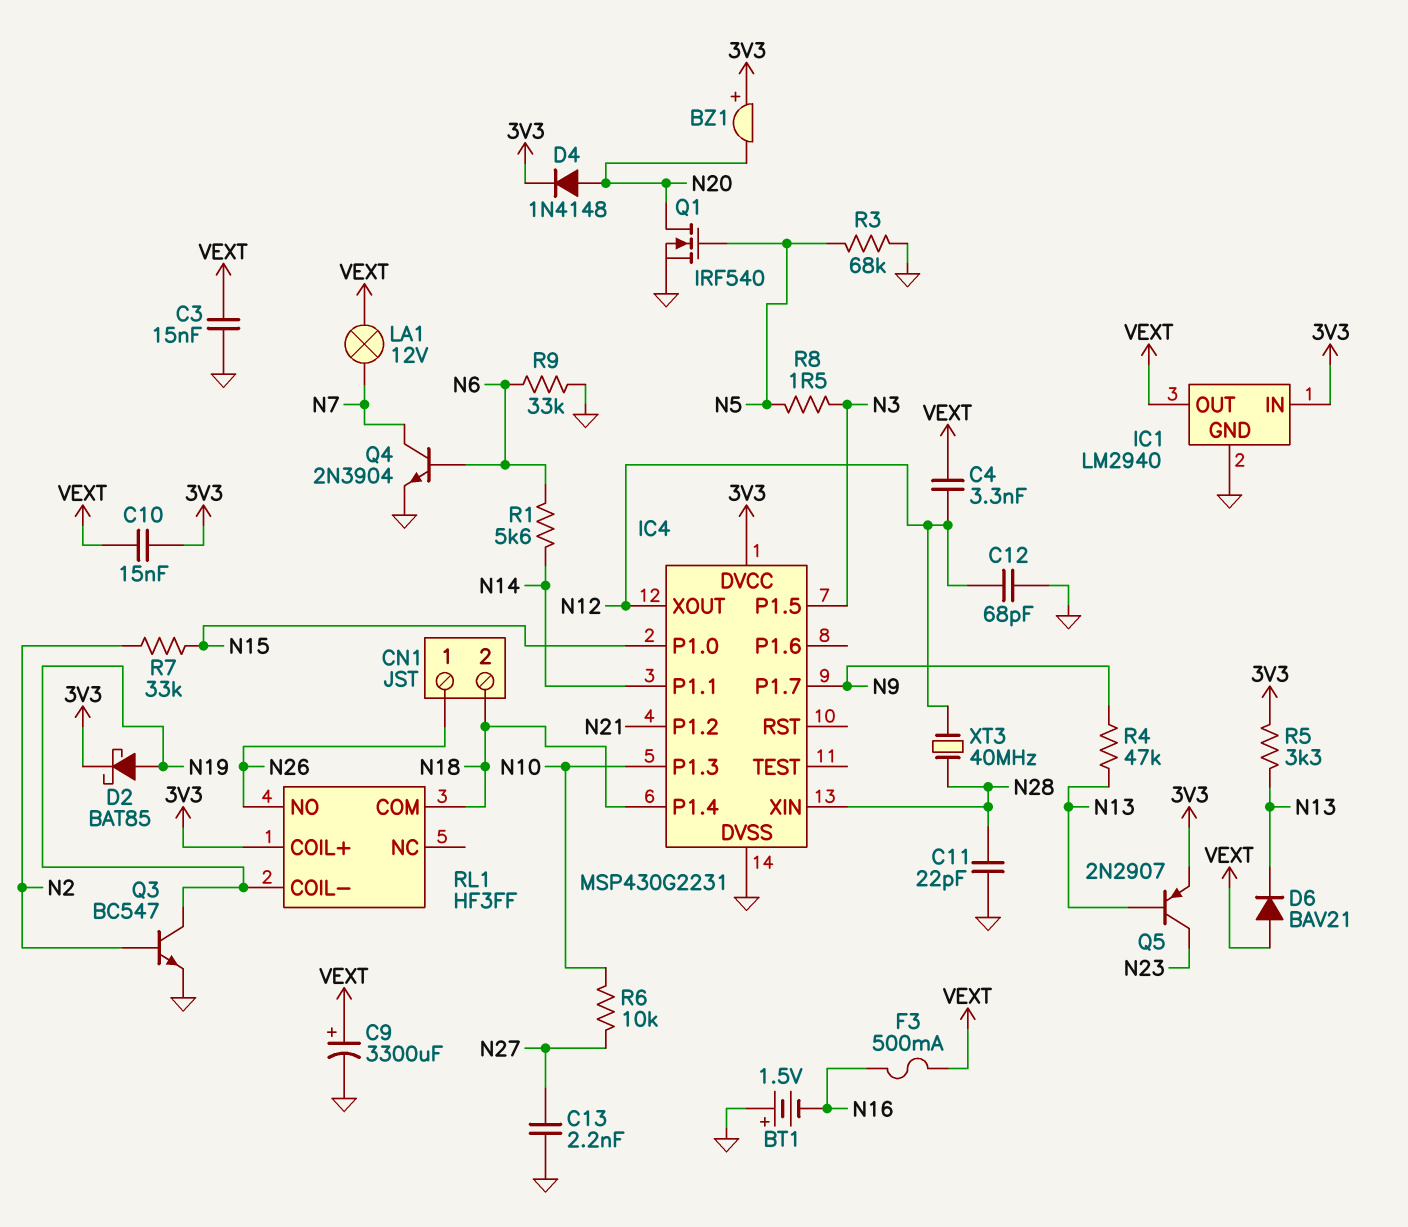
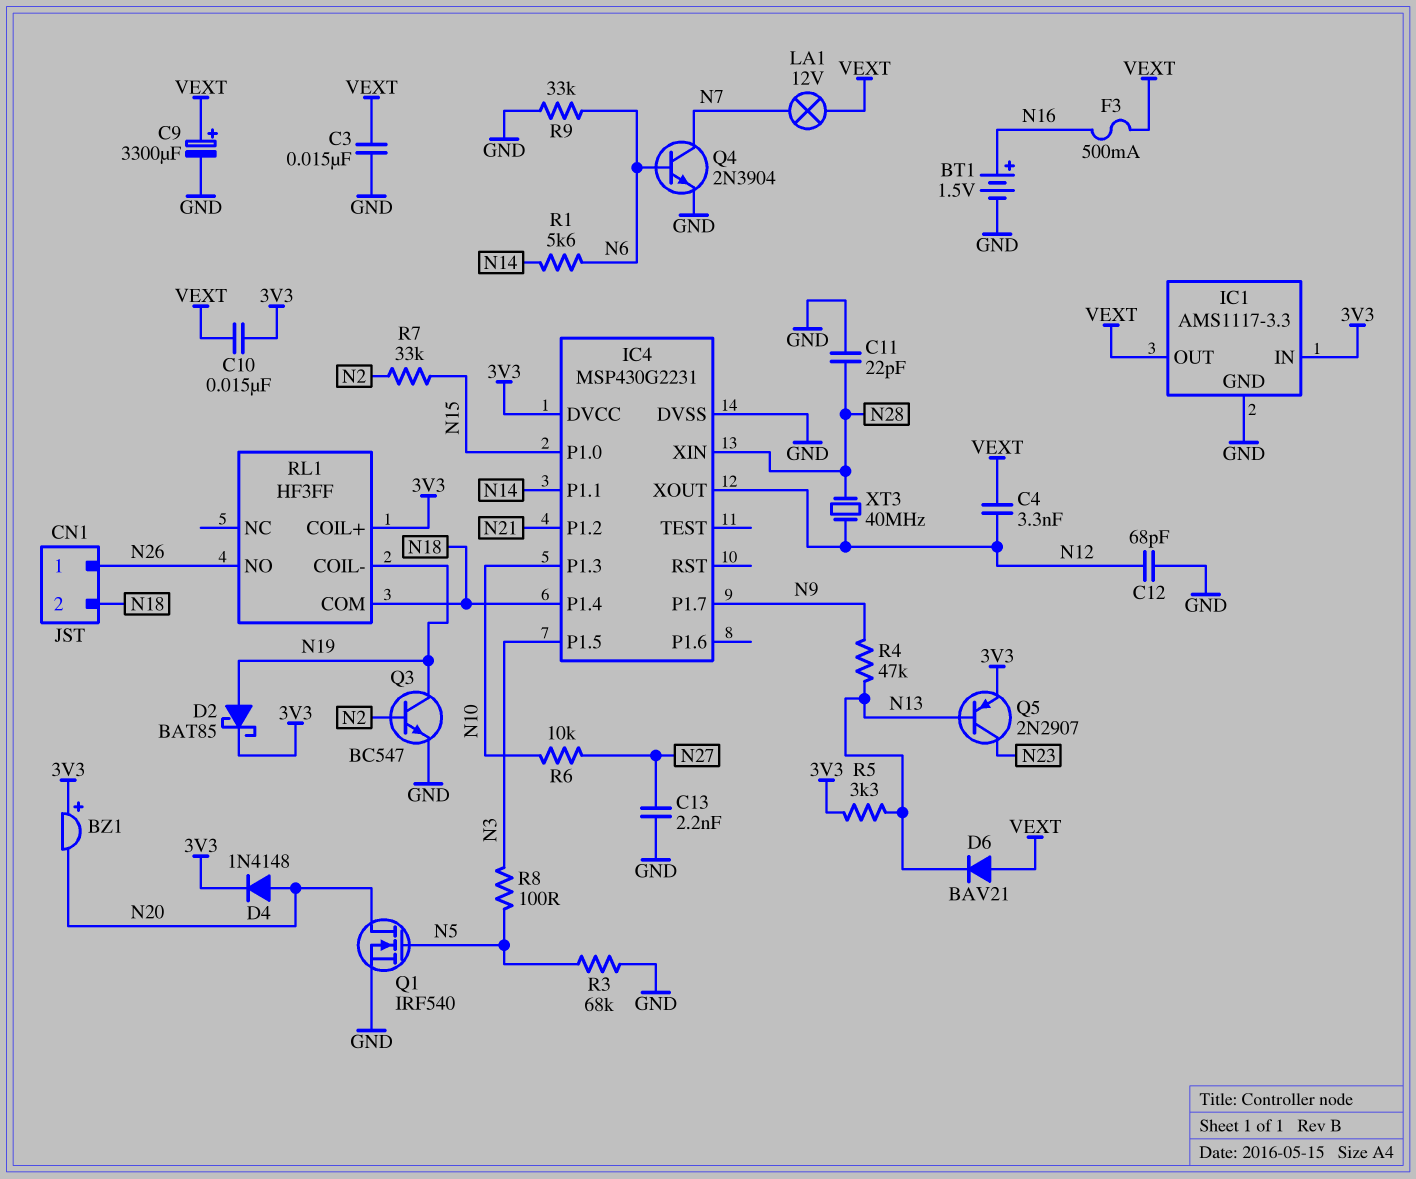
BT1: 1.5V (plus GND, minus N16) -> 1.5V (plus N16, minus GND)
IC1: LM2940 -> AMS1117-3.3
R8: 1.5 (N3, N5) -> 100 (N3, N5)

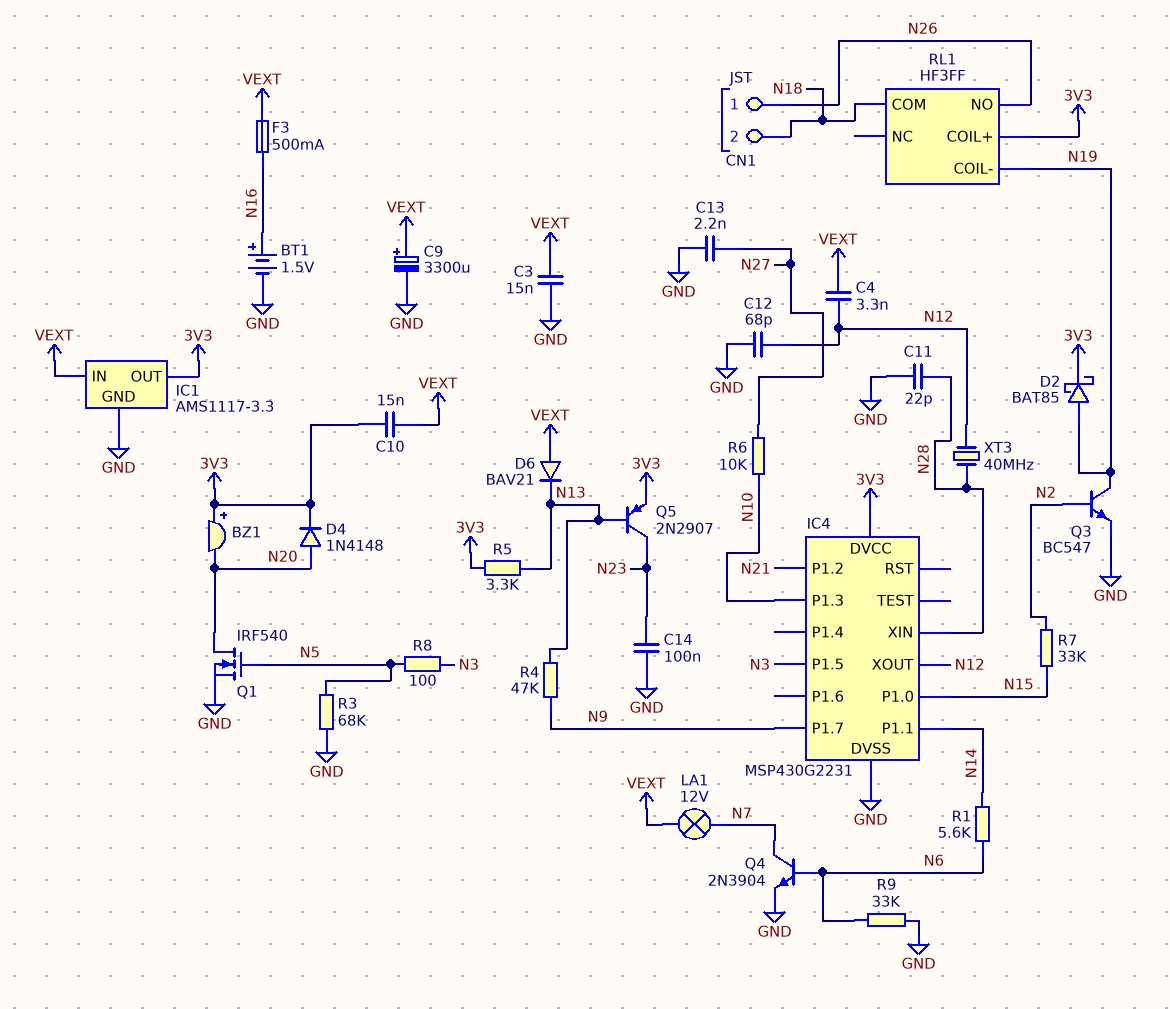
C14: none -> 100nF (GND, N23)
IC1 pin IN: 3V3 -> VEXT
IC1 pin OUT: VEXT -> 3V3
IC4 pin P1.4: N18 -> none

